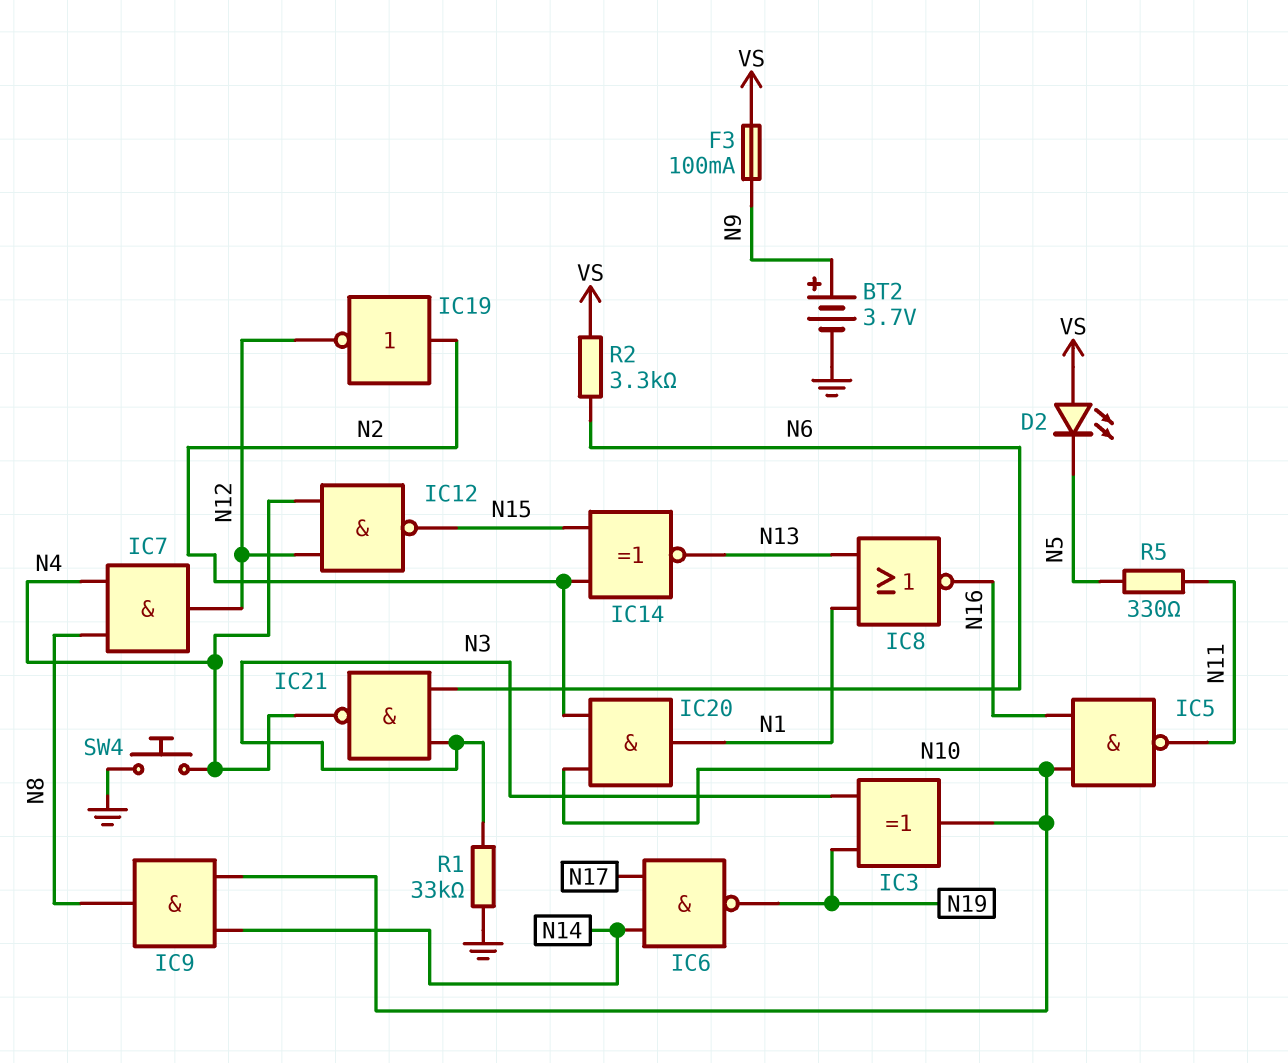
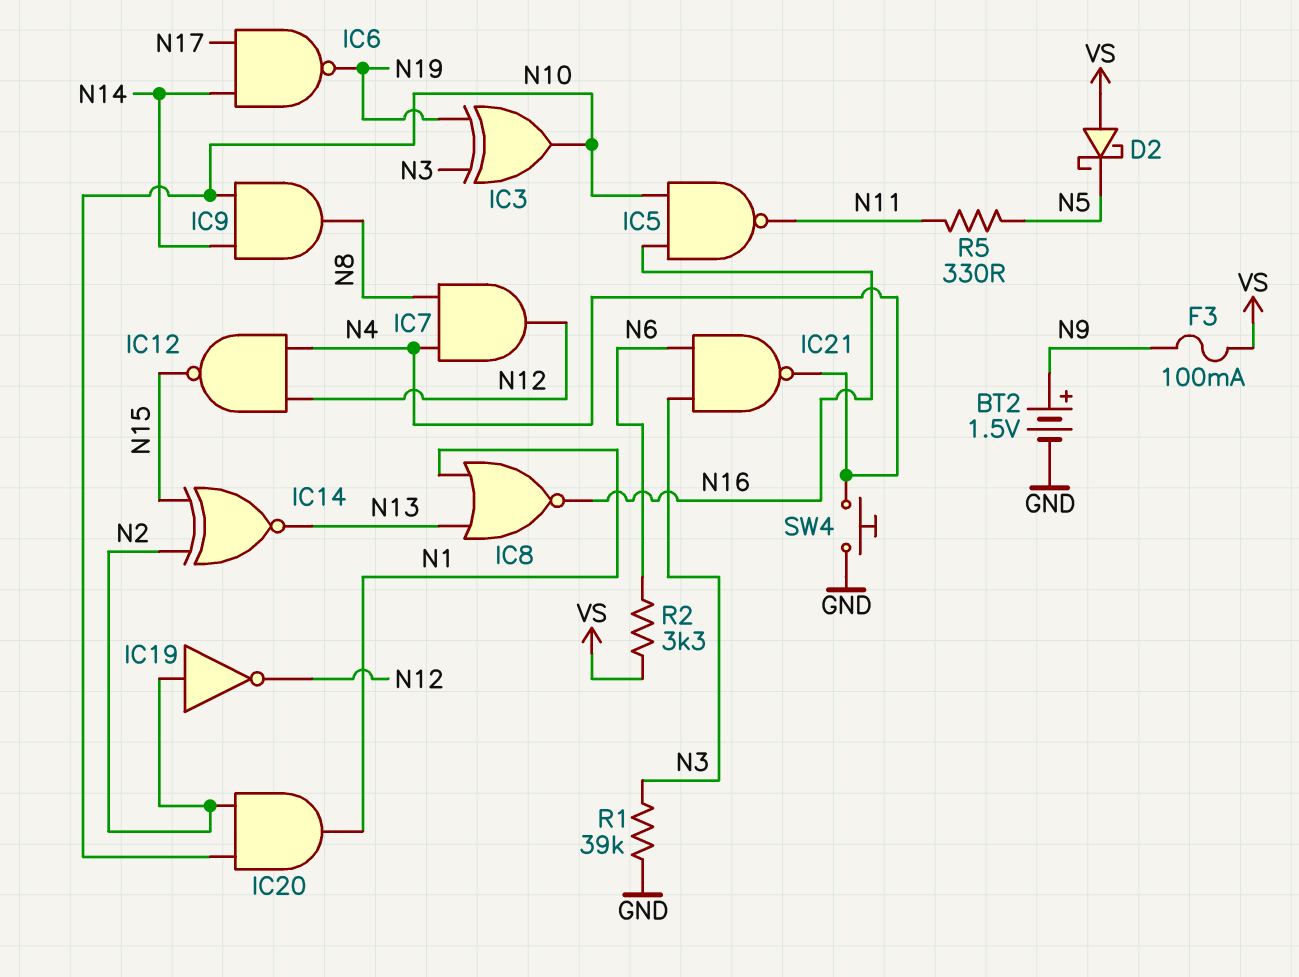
BT2: 3.7V (plus N9, minus GND) -> 1.5V (plus N9, minus GND)
D2: LED (A VS, K N5) -> schottky (A VS, K N5)
R1: 33k (GND, N3) -> 39k (GND, N3)

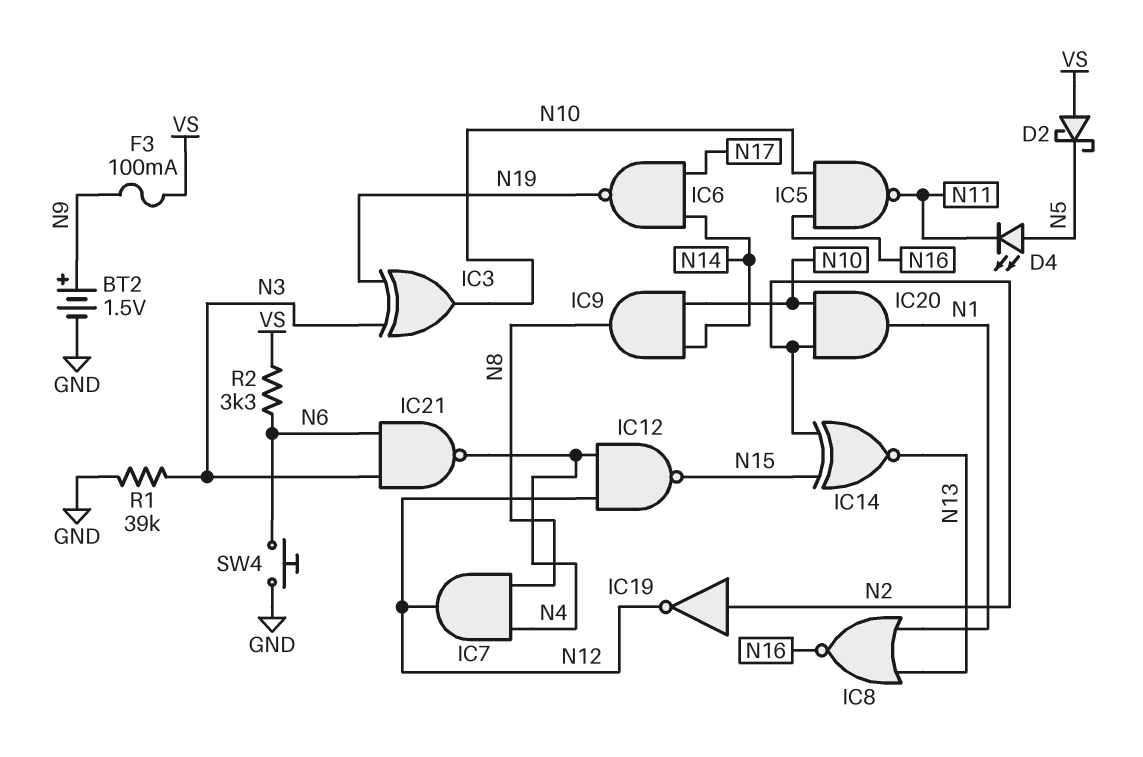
D4: none -> LED (A N5, K N11)
R5: 330 (N5, N11) -> none
SW4: button (GND, N4) -> button (GND, N6)

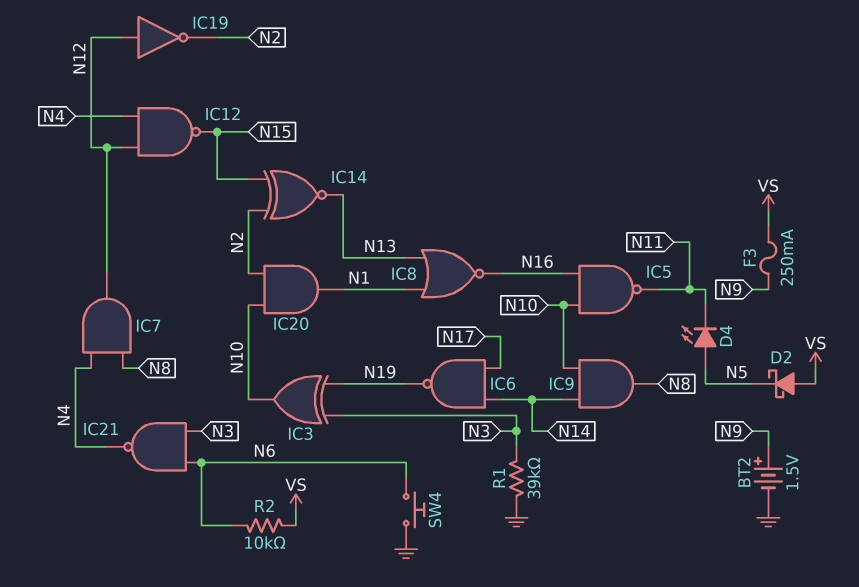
F3: 100mA (N9, VS) -> 250mA (N9, VS)
IC19: NOT (in N2, out N12) -> NOT (in N12, out N2)
R2: 3.3k (N6, VS) -> 10k (N6, VS)

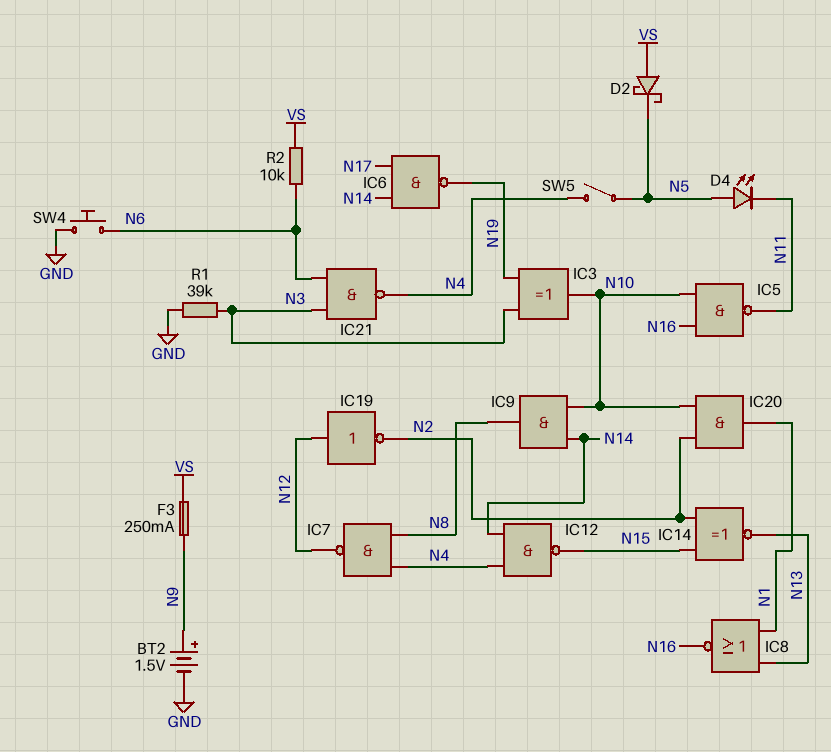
IC7: AND (in N4, in N8, out N12) -> NAND (in N4, in N8, out N12)
IC12: NAND (in N4, in N12, out N15) -> NAND (in N4, in N14, out N15)
SW5: none -> switch (N4, N5)

